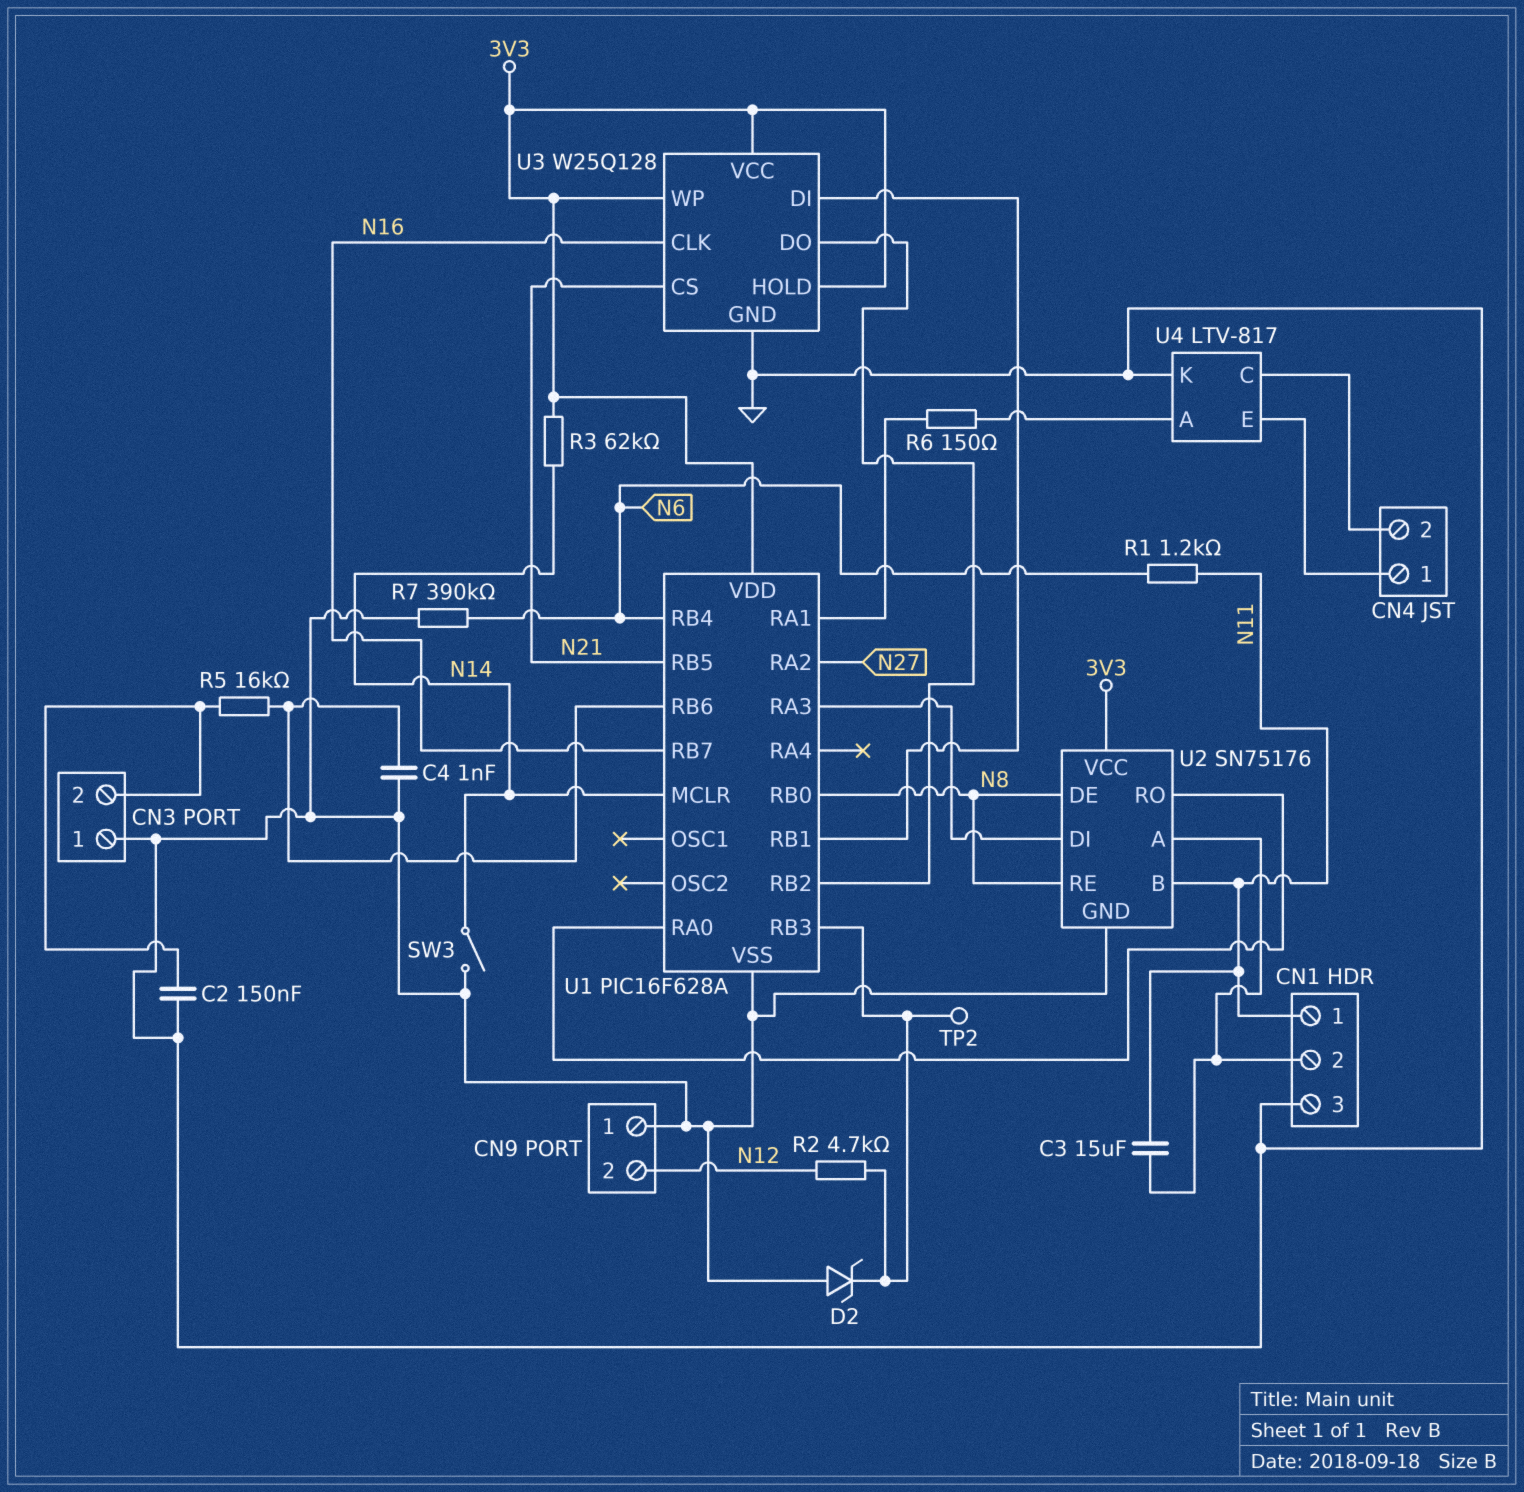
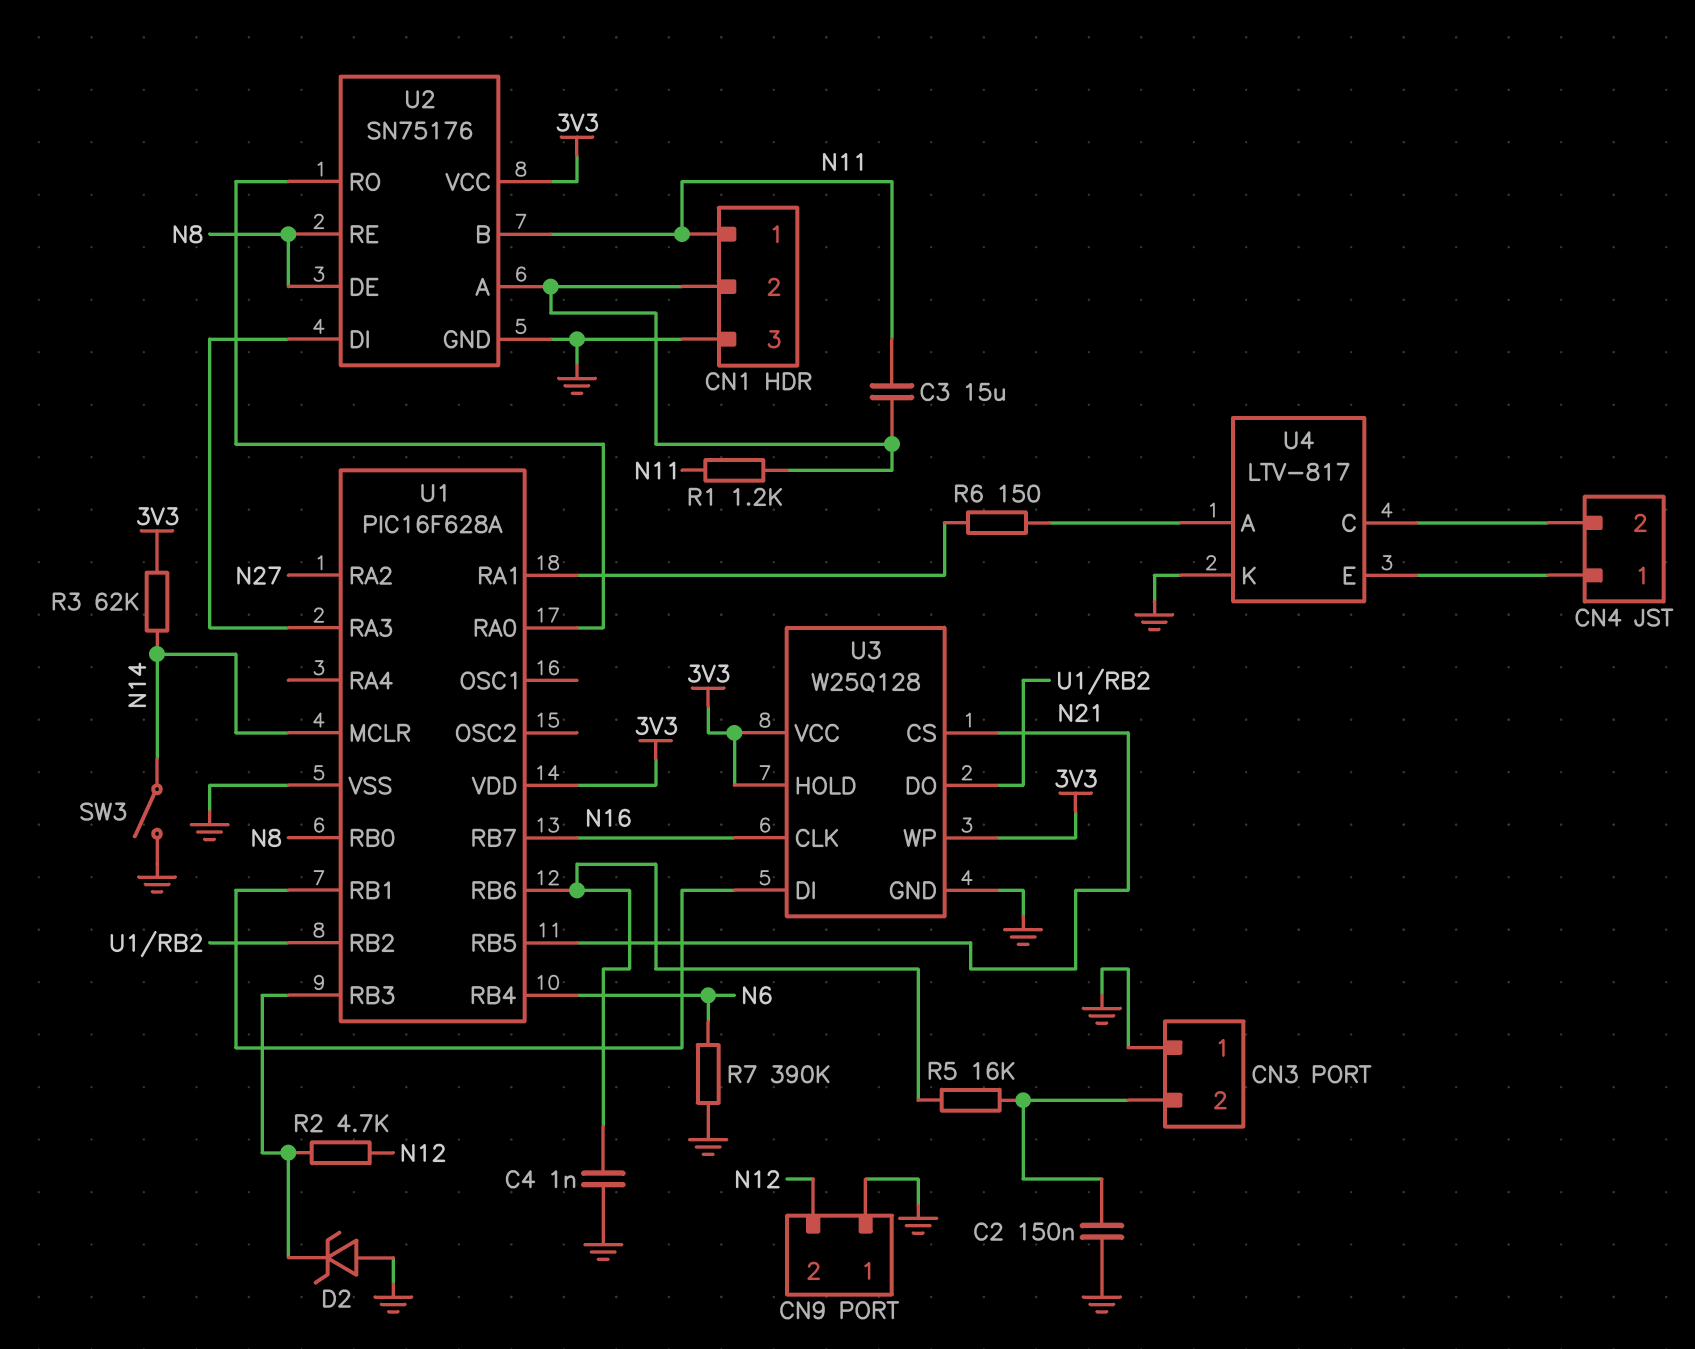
R1: 1.2k (N6, N11) -> 1.2k (CN1/2, N11)
TP2: test point (U1/RB3) -> none

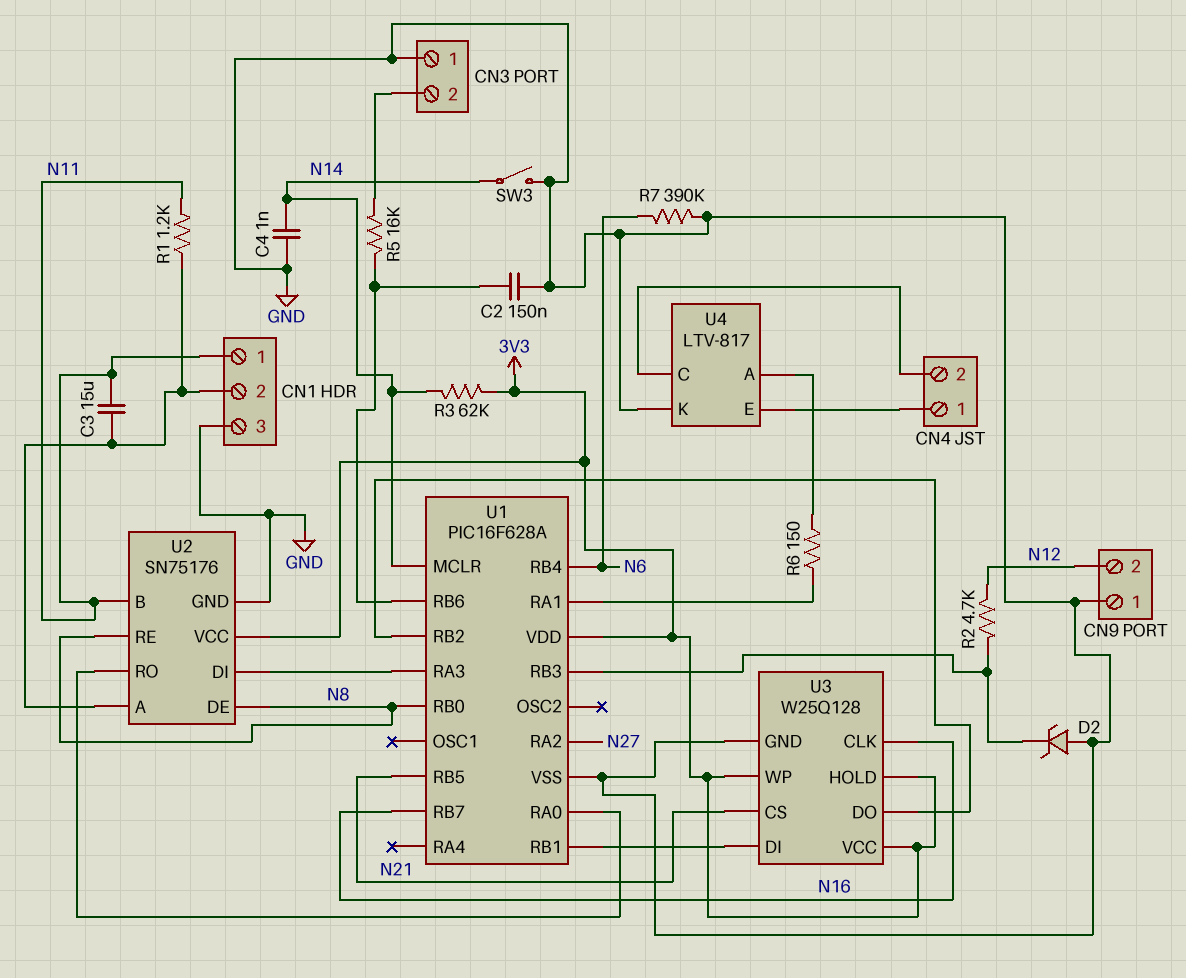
C2: 150nF (CN3/2, GND) -> 150nF (GND, U1/RB6)
C4: 1nF (GND, U1/RB6) -> 1nF (GND, N14)

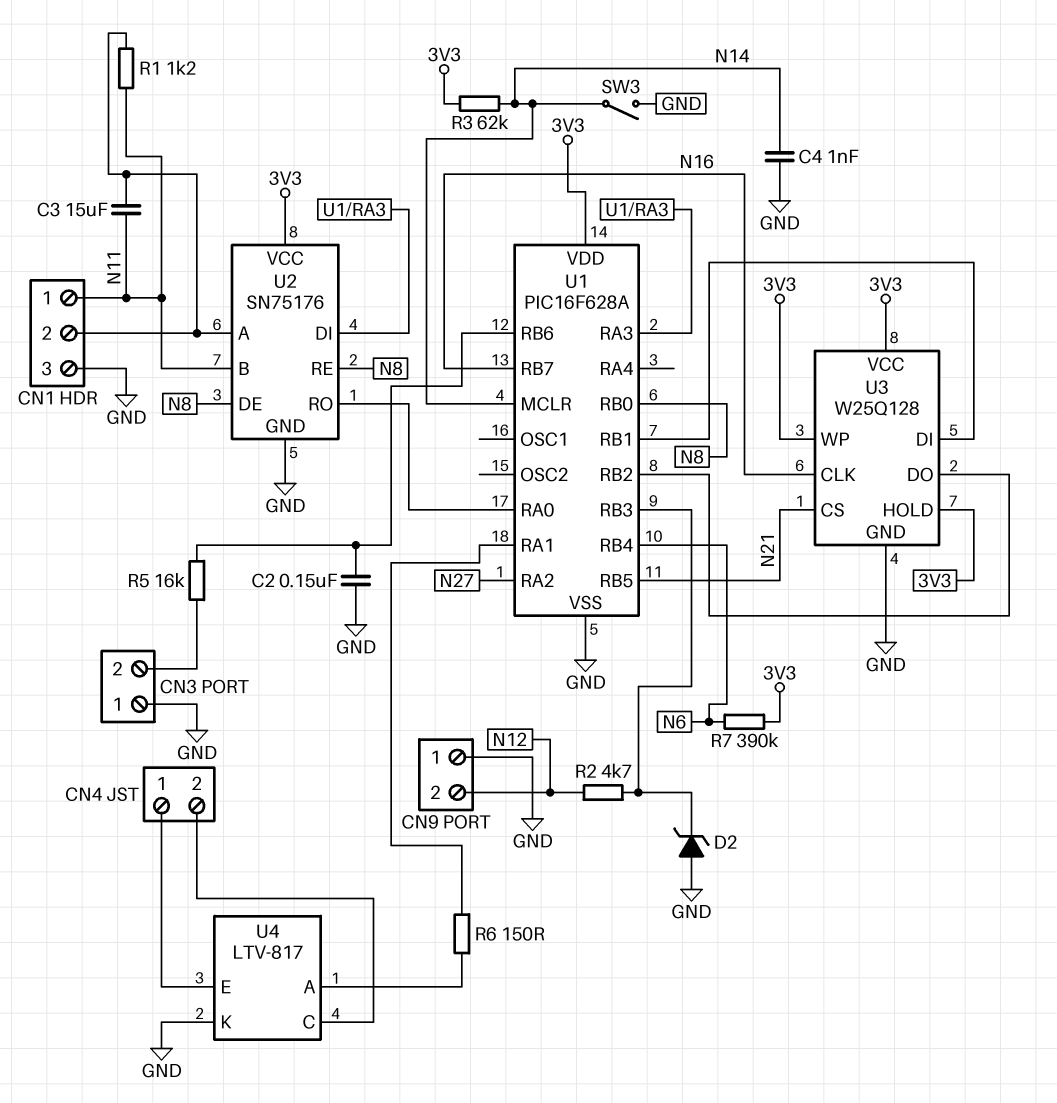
R7: 390k (GND, N6) -> 390k (3V3, N6)

